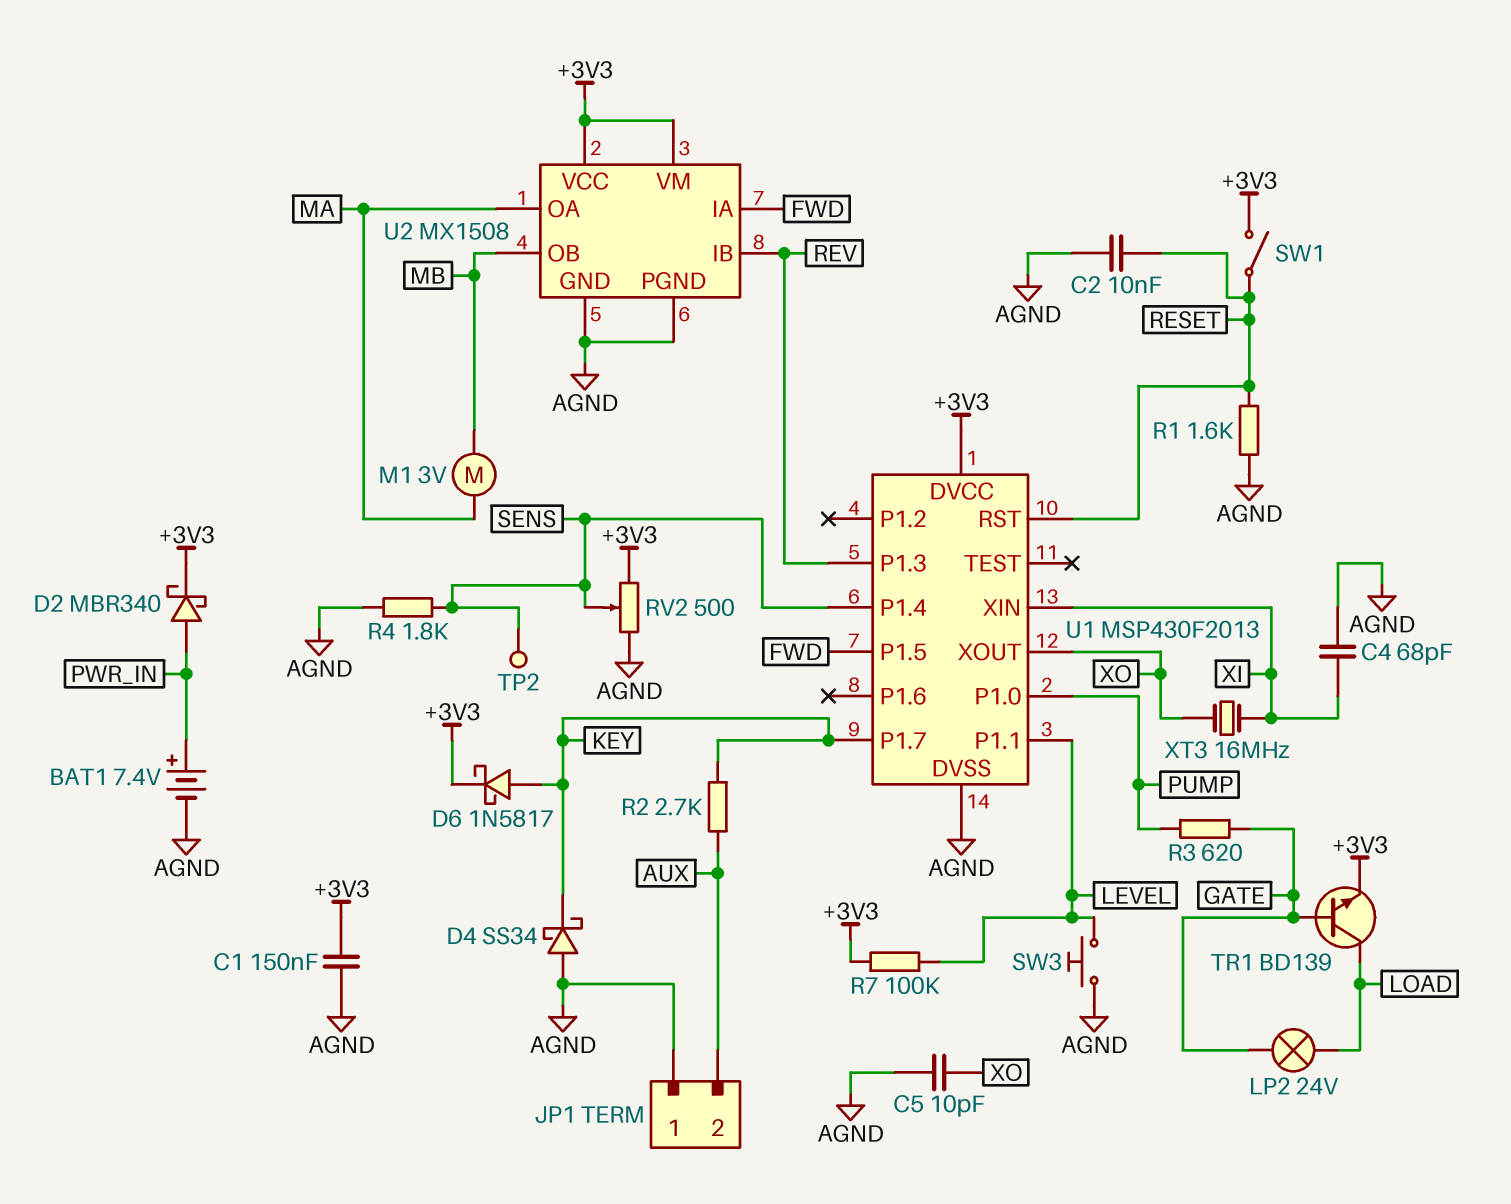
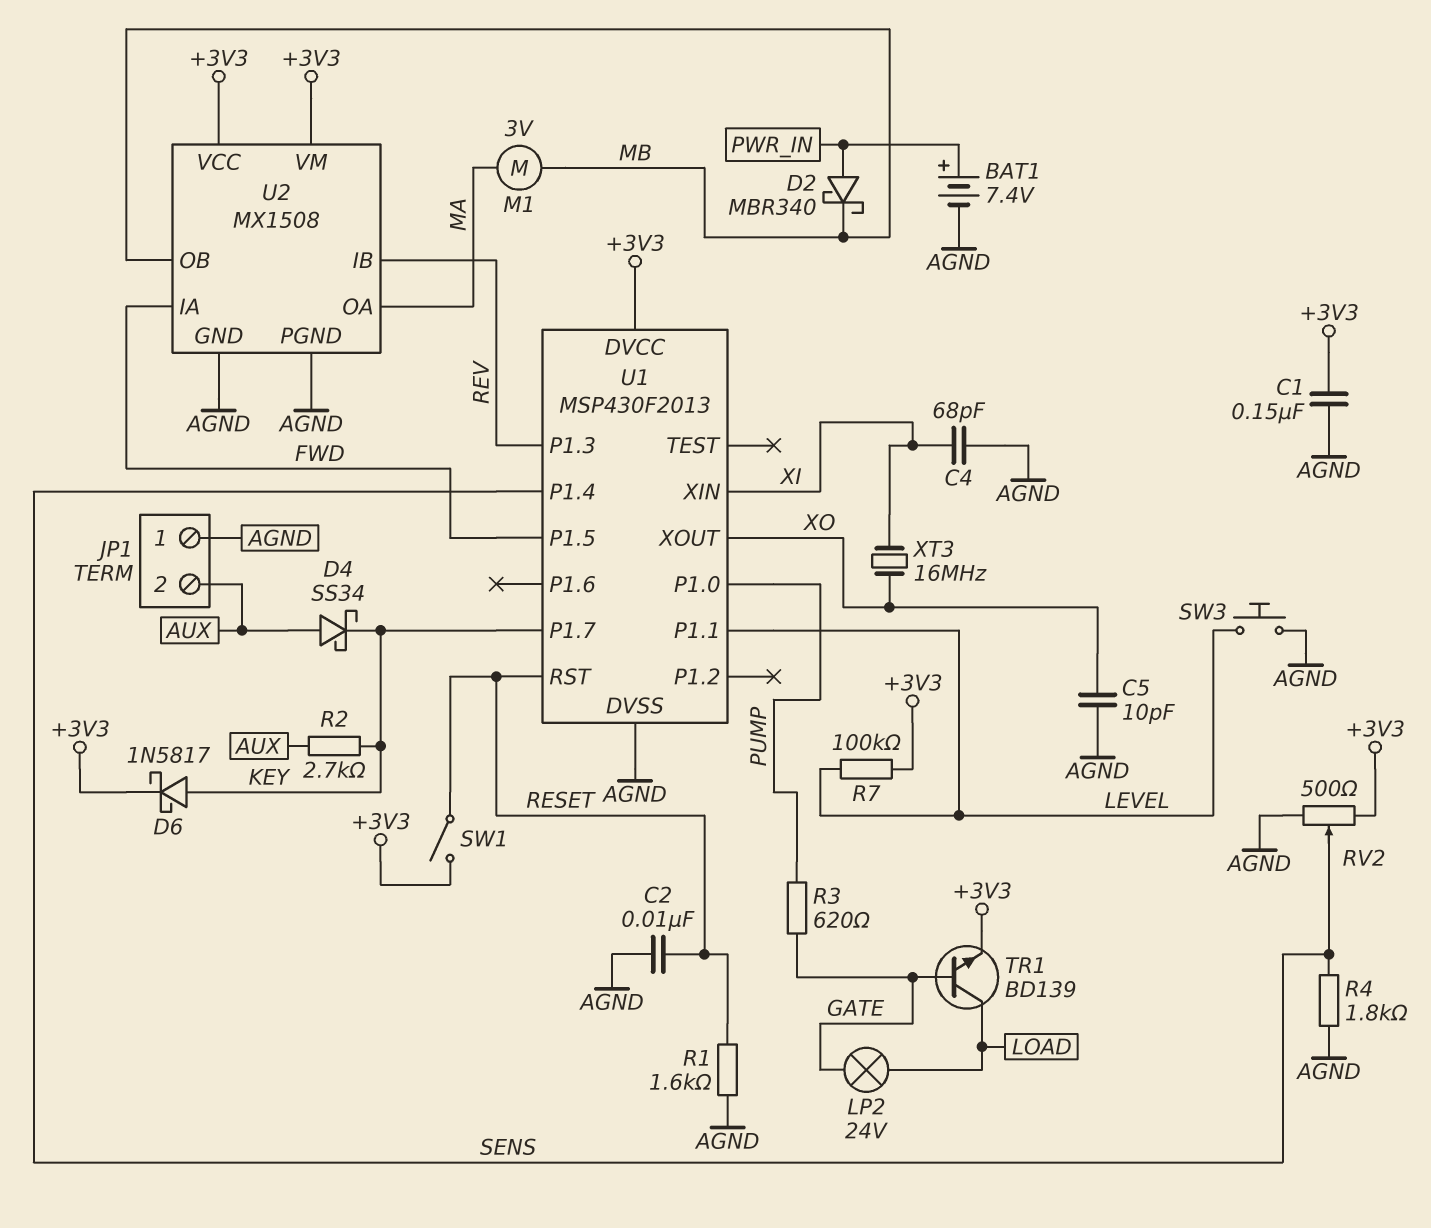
D2: schottky MBR340 (A PWR_IN, K +3V3) -> schottky MBR340 (A PWR_IN, K MB)
D4: schottky SS34 (A AGND, K KEY) -> schottky SS34 (A AUX, K KEY)
TP2: test point (SENS) -> none

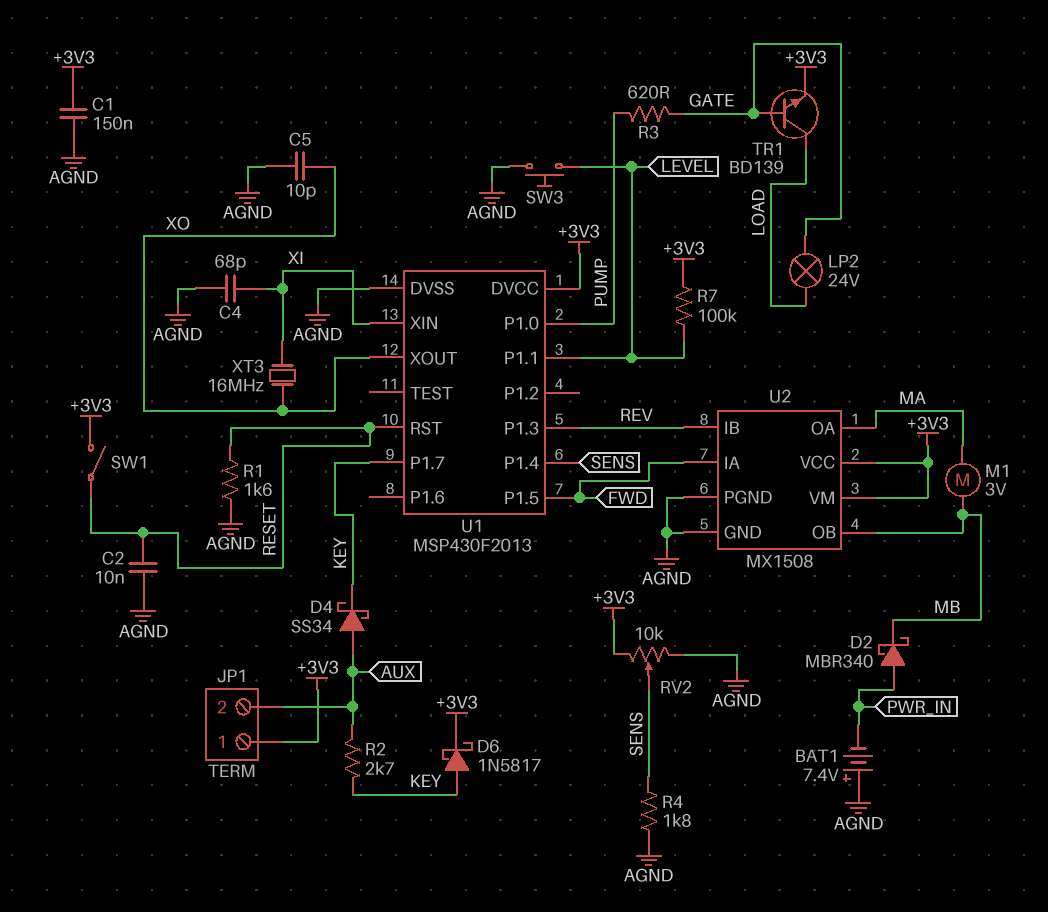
BAT1: 7.4V (plus PWR_IN, minus AGND) -> 7.4V (plus AGND, minus PWR_IN)
JP1 pin 1: AGND -> +3V3
RV2: 500 (+3V3, AGND, wiper SENS) -> 10k (+3V3, AGND, wiper SENS)

